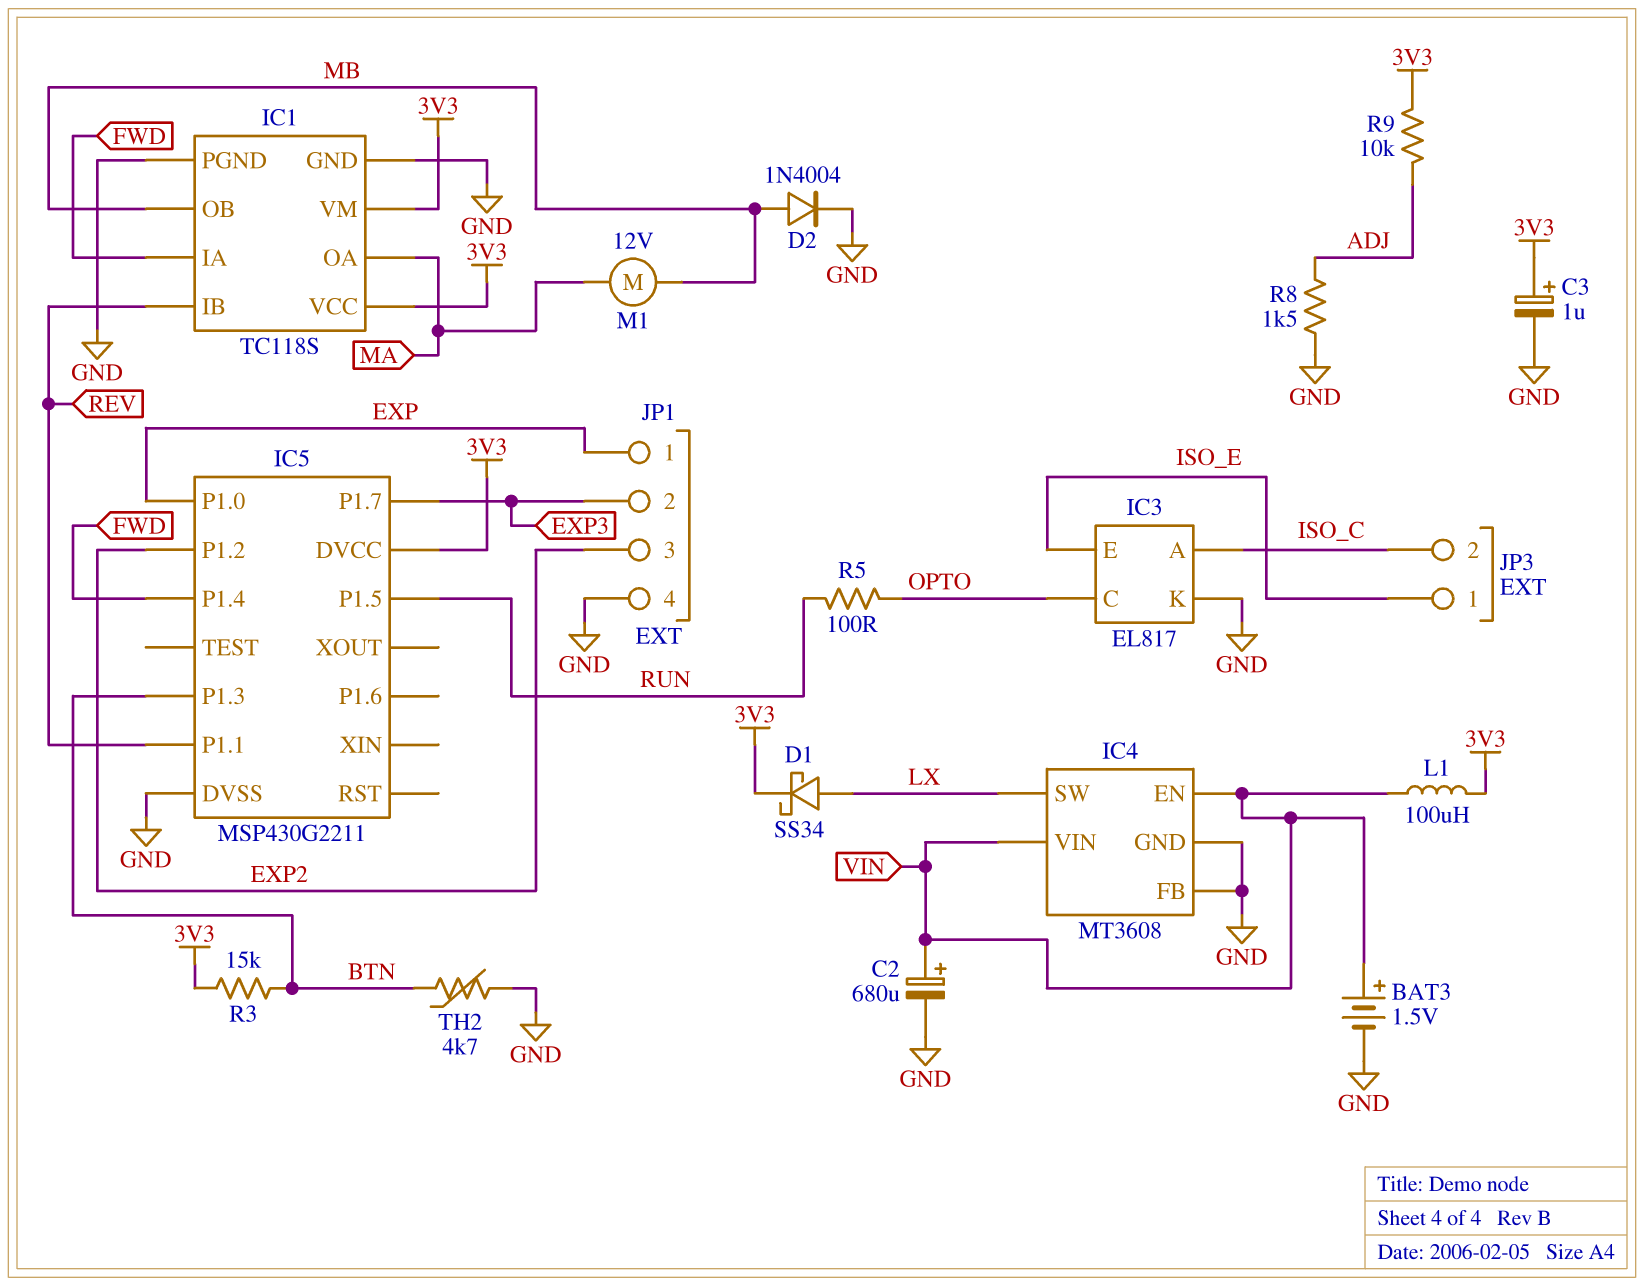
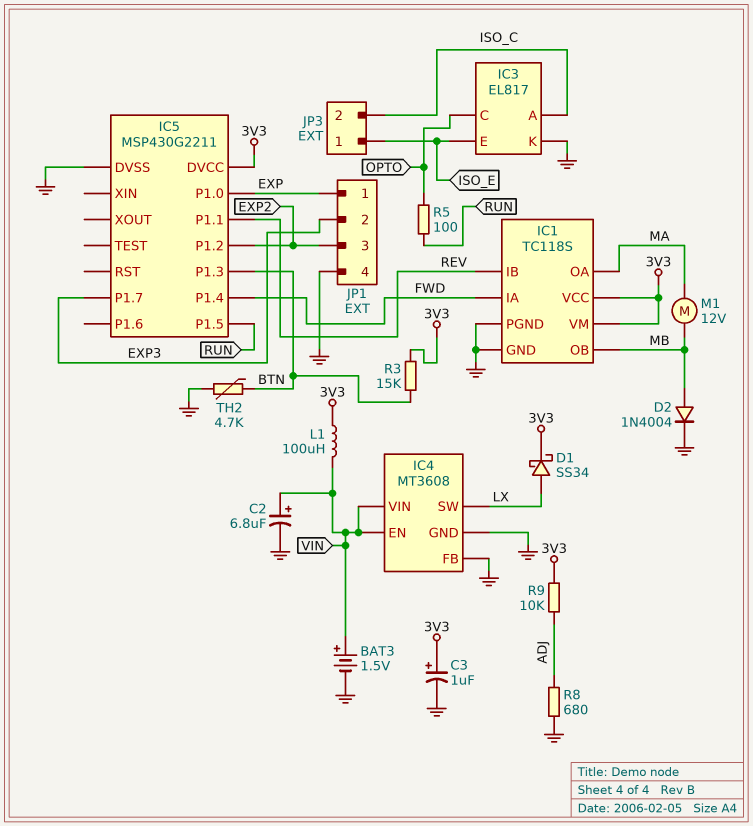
C2: 680uF (plus VIN, minus GND) -> 6.8uF (plus VIN, minus GND)
R8: 1.5k (ADJ, GND) -> 680 (ADJ, GND)

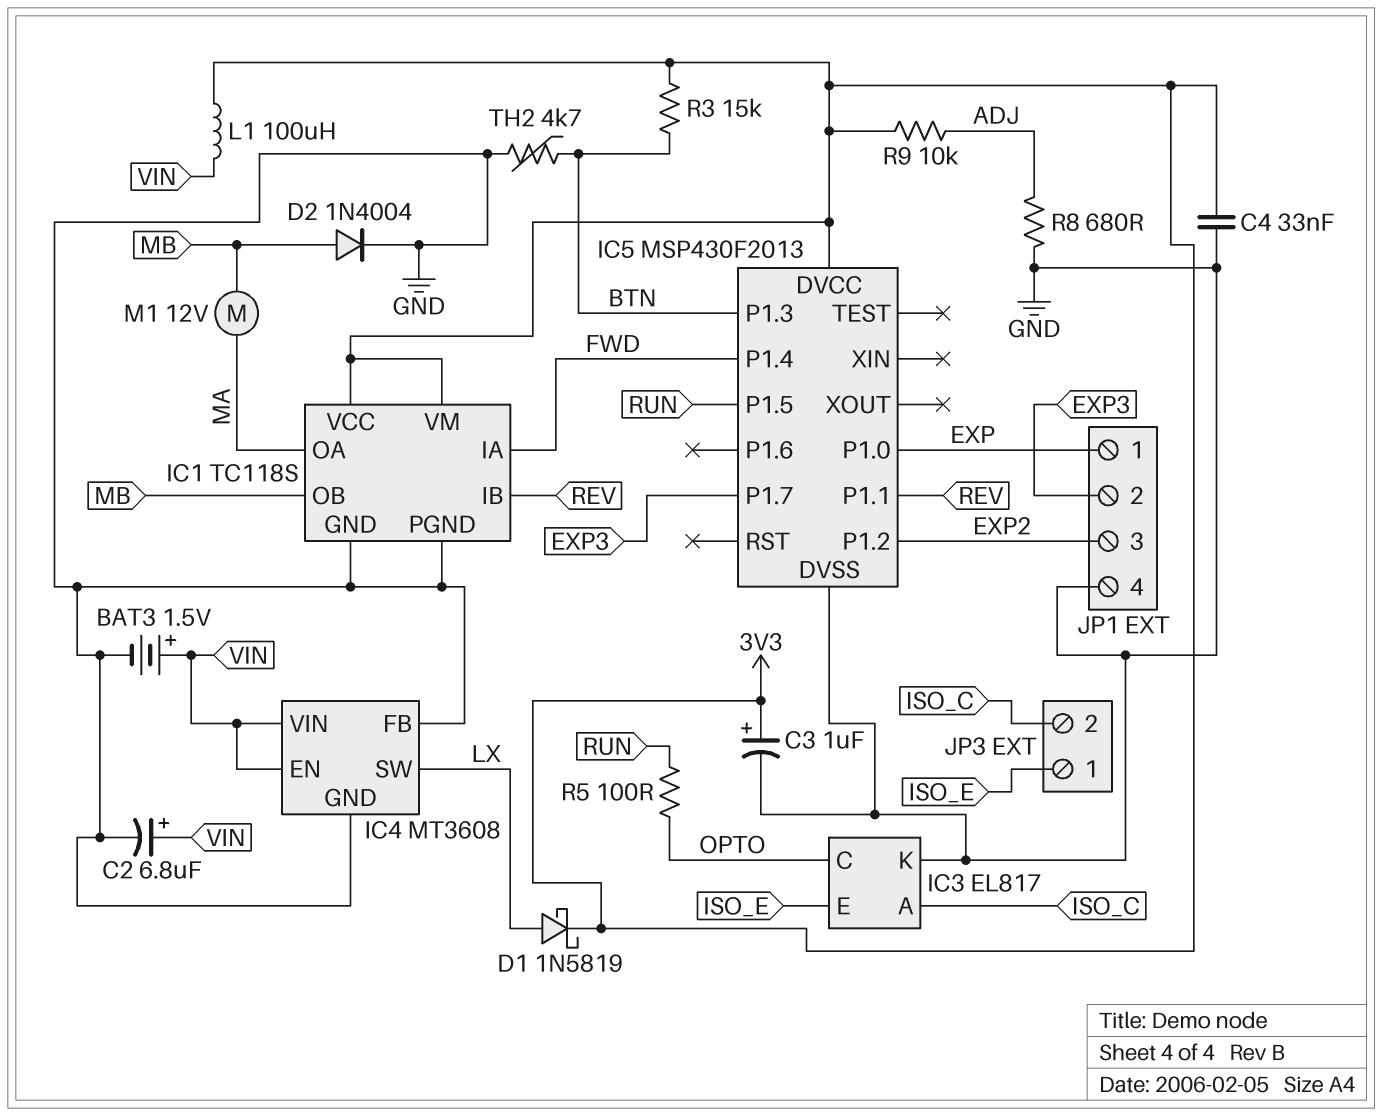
C4: none -> 33nF (3V3, GND)
D1: schottky SS34 (A LX, K 3V3) -> schottky 1N5819 (A LX, K 3V3)
IC5: MSP430G2211 -> MSP430F2013

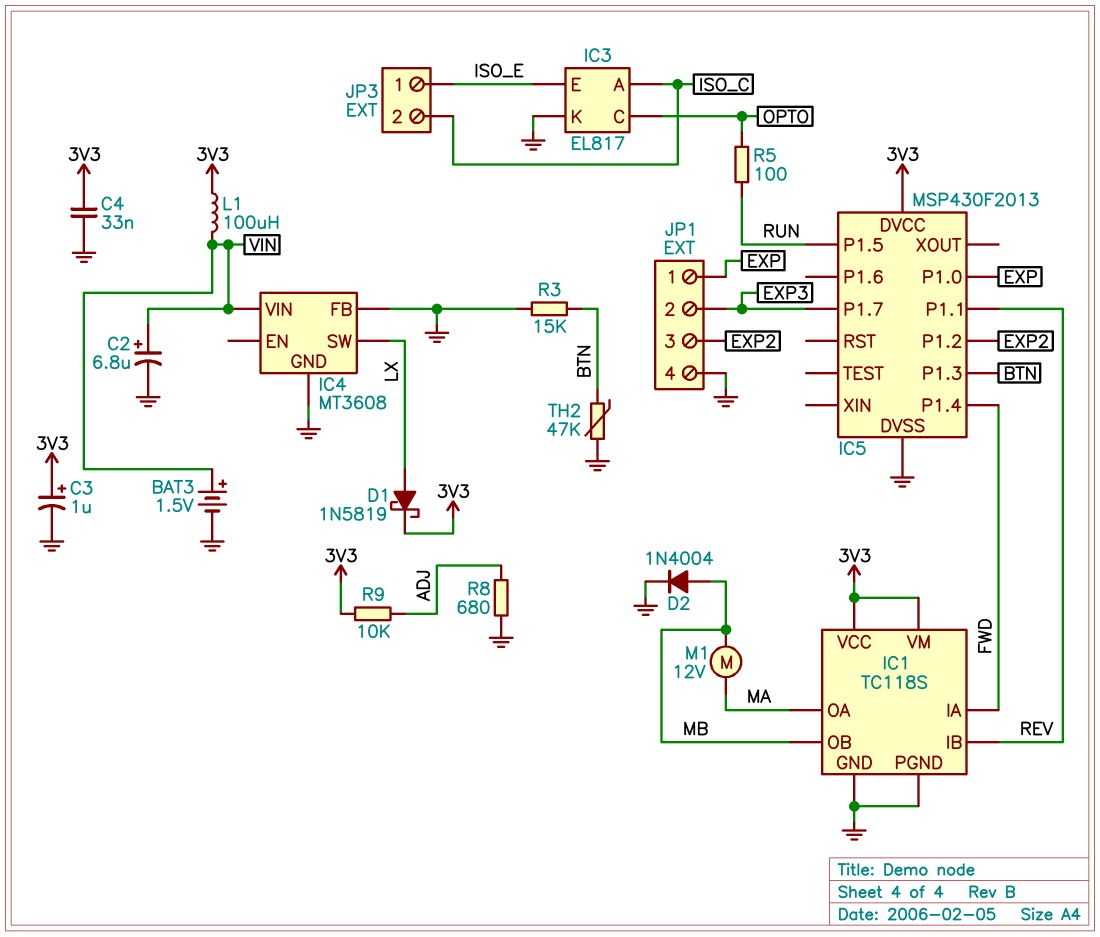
IC4 pin EN: VIN -> none
R3: 15k (3V3, BTN) -> 15k (BTN, GND)
TH2: 4.7k (BTN, GND) -> 47k (BTN, GND)

